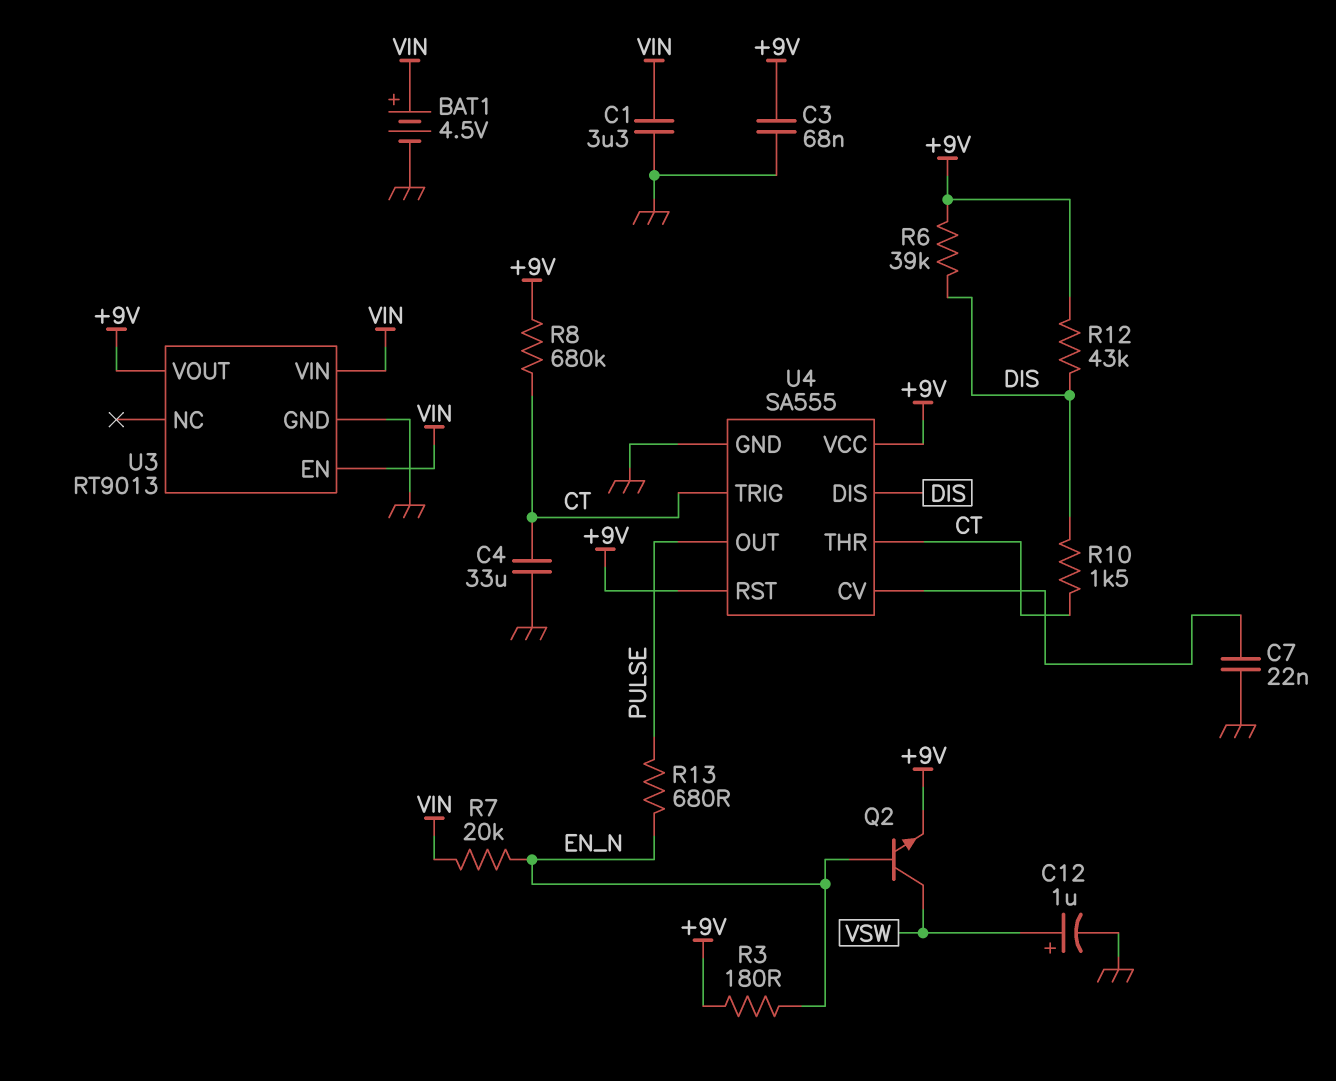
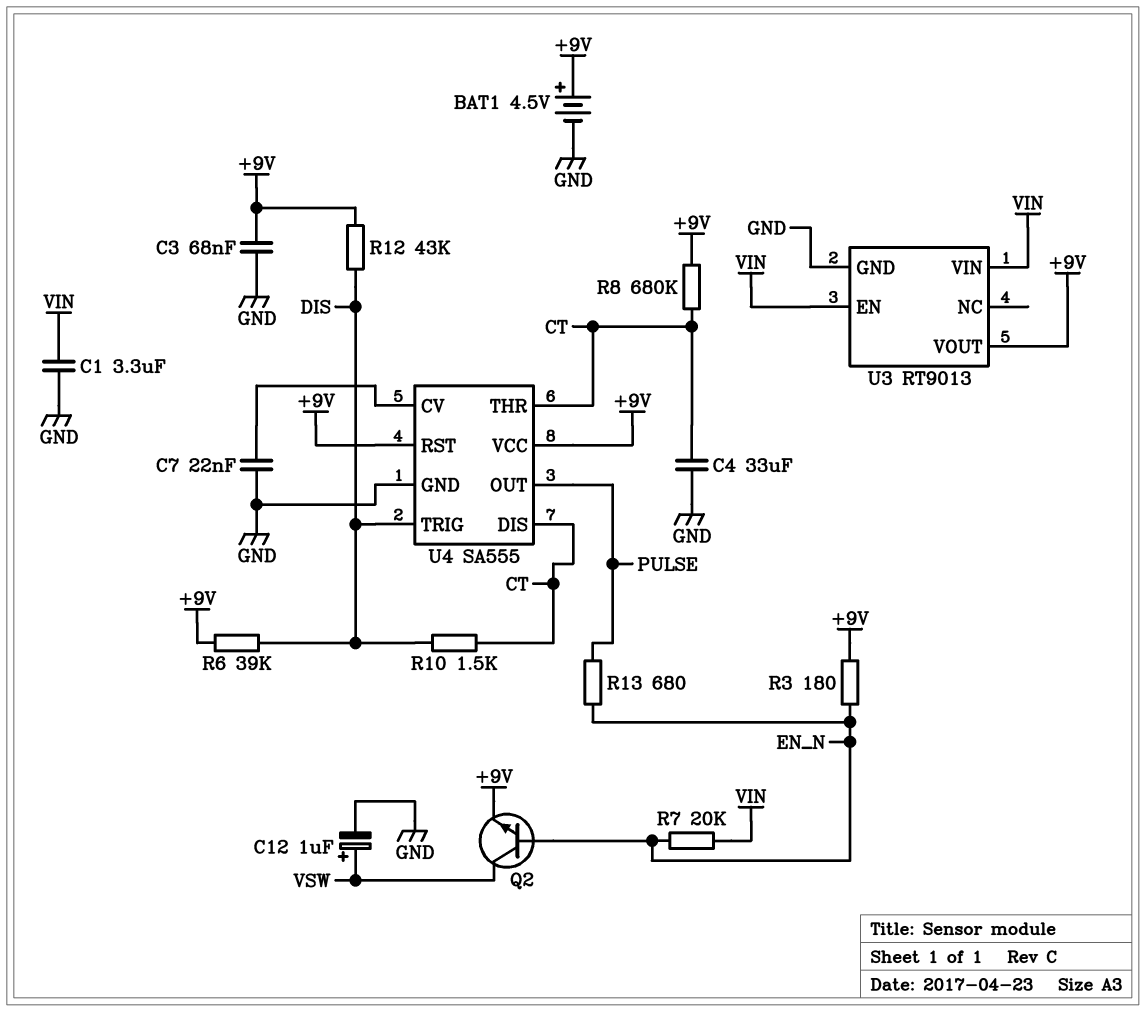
BAT1: 4.5V (plus VIN, minus GND) -> 4.5V (plus +9V, minus GND)
U4 pin DIS: DIS -> CT
U4 pin TRIG: CT -> DIS

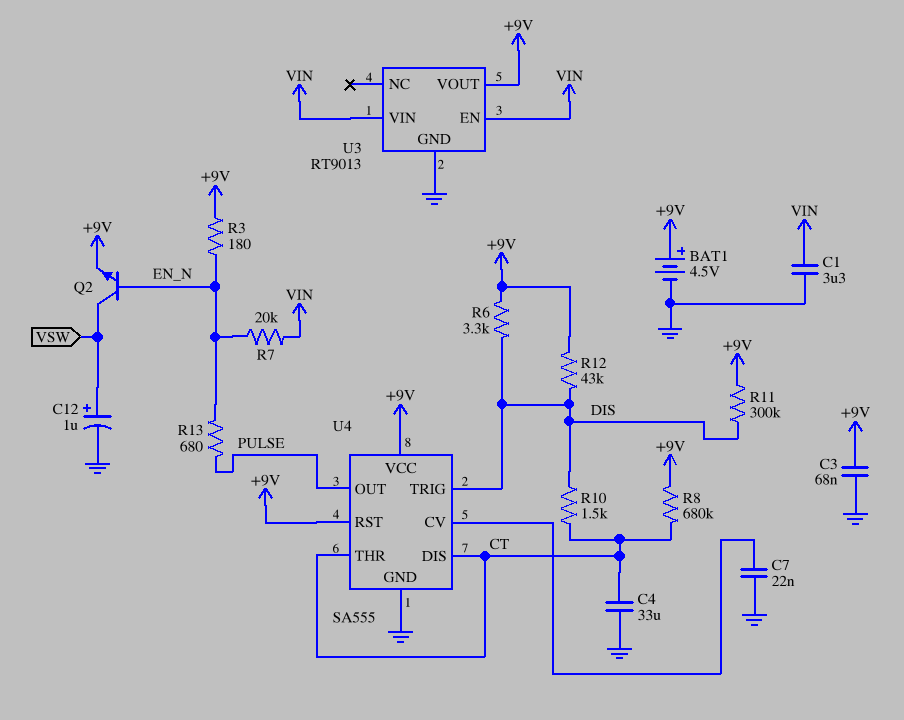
R6: 39k (+9V, DIS) -> 3.3k (+9V, DIS)
R11: none -> 300k (+9V, DIS)

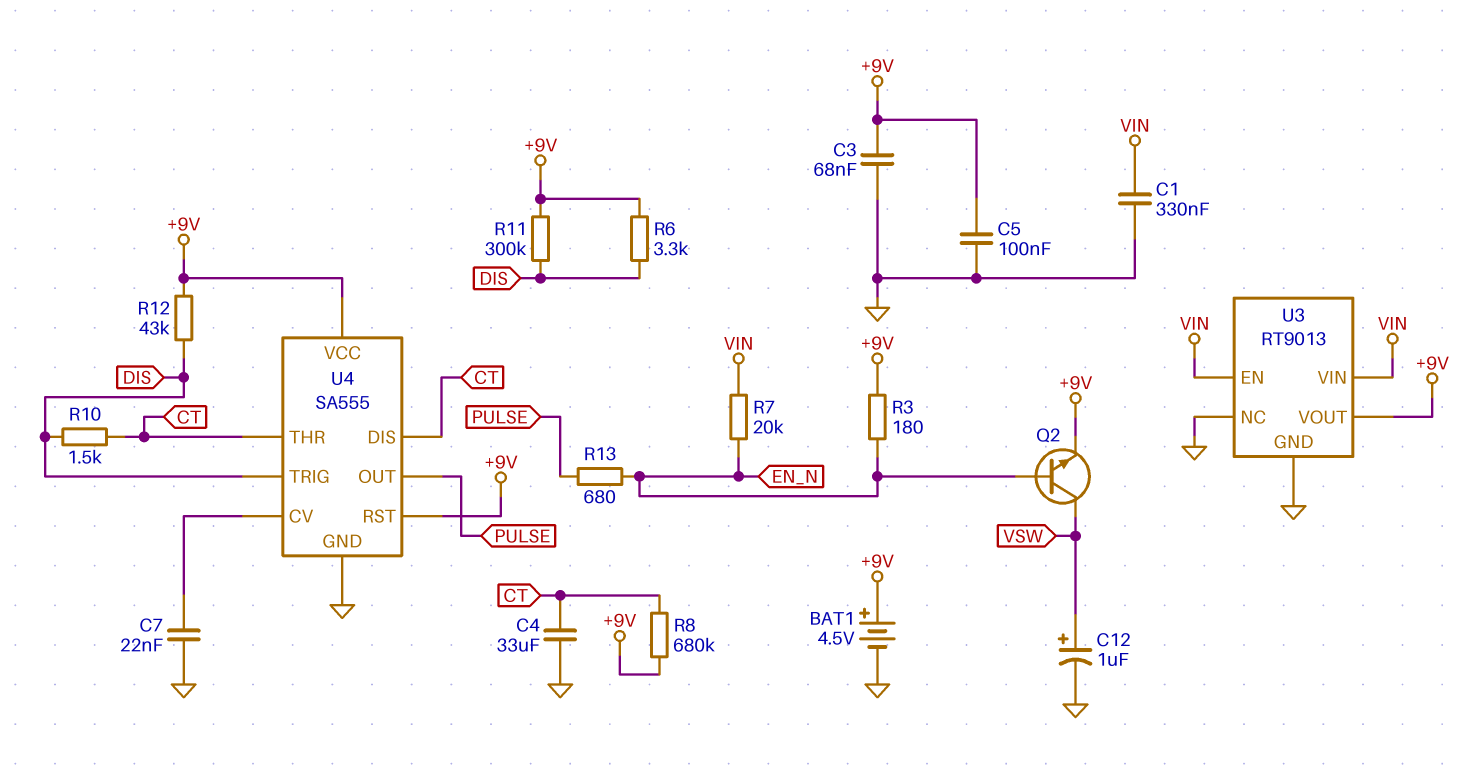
C1: 3.3uF (GND, VIN) -> 330nF (GND, VIN)
C5: none -> 100nF (+9V, GND)
U3 pin NC: none -> GND

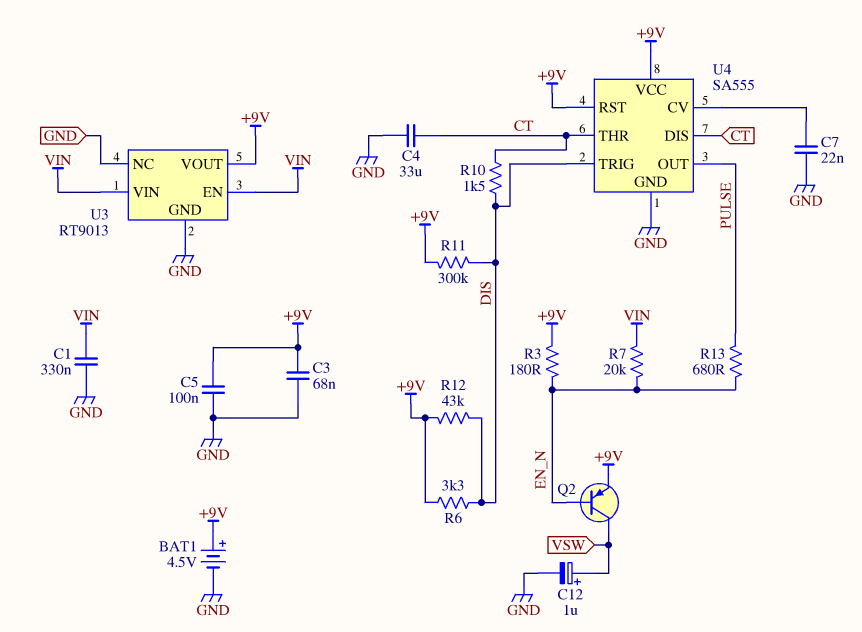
Q2: NPN (B EN_N, C VSW, E +9V) -> PNP (B EN_N, C VSW, E +9V)
R8: 680k (+9V, CT) -> none

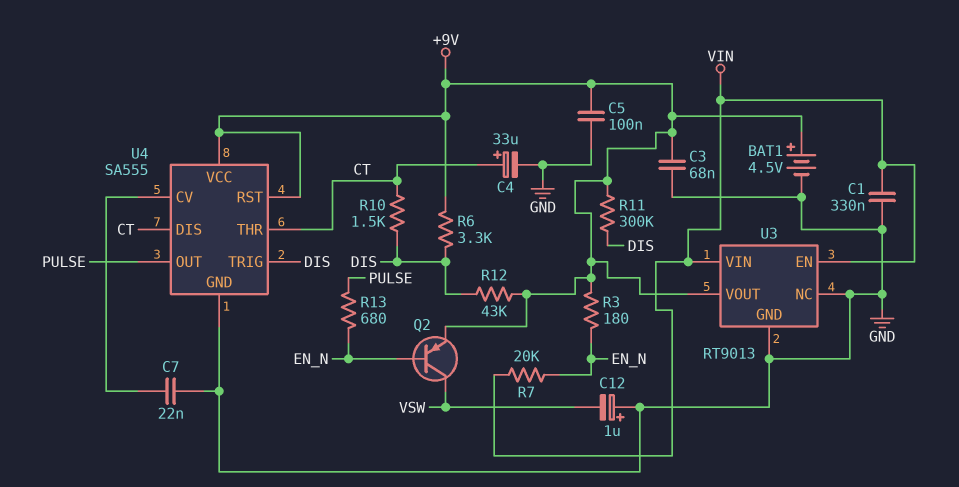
C4: 33uF (CT, GND) -> 33uF (plus CT, minus GND)
C12: 1uF (plus VSW, minus GND) -> 1uF (plus GND, minus VSW)

